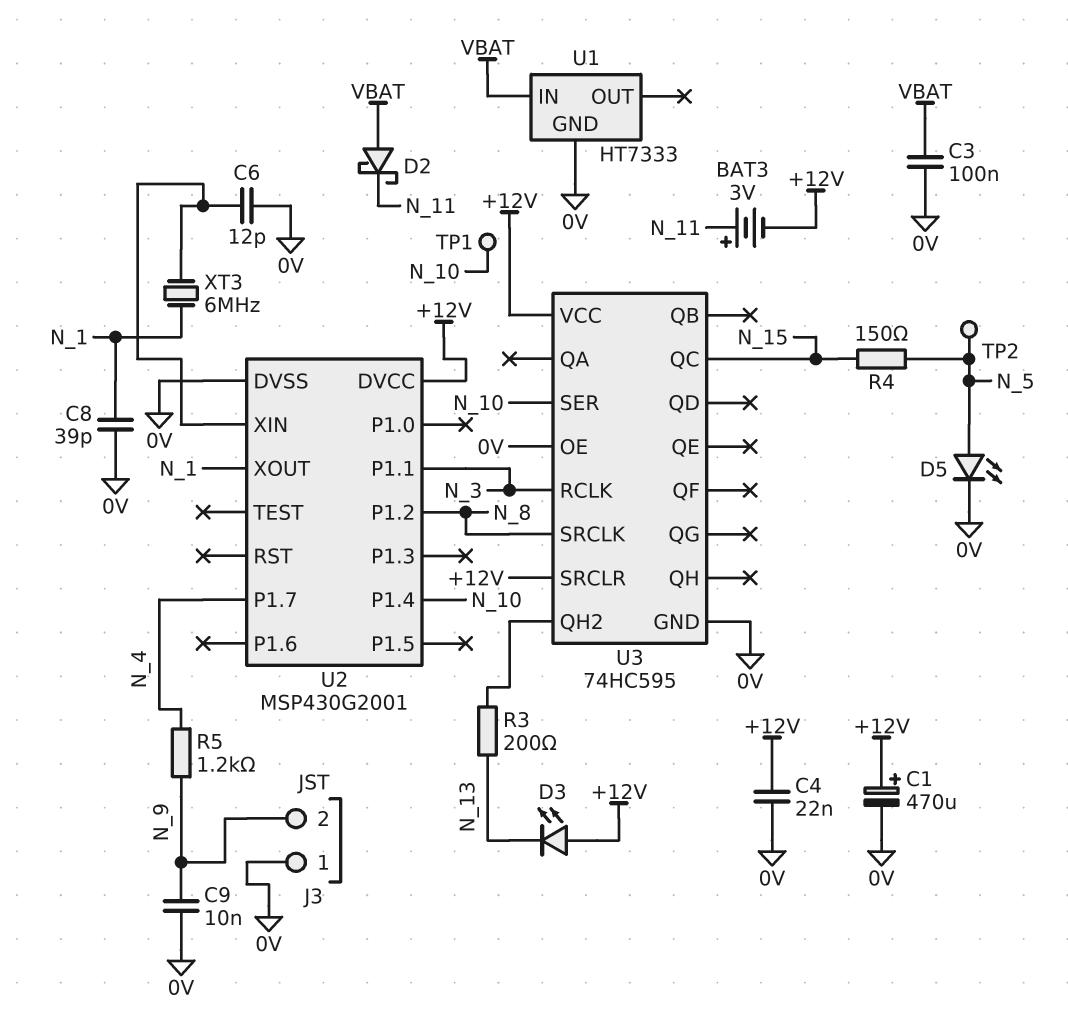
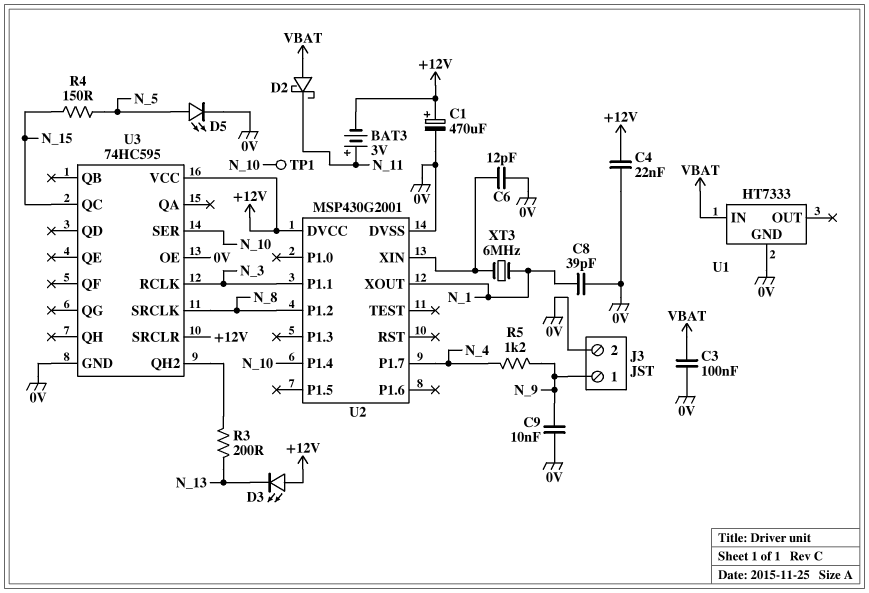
J3 pin 1: 0V -> N_9
J3 pin 2: N_9 -> 0V
TP2: test point (N_5) -> none

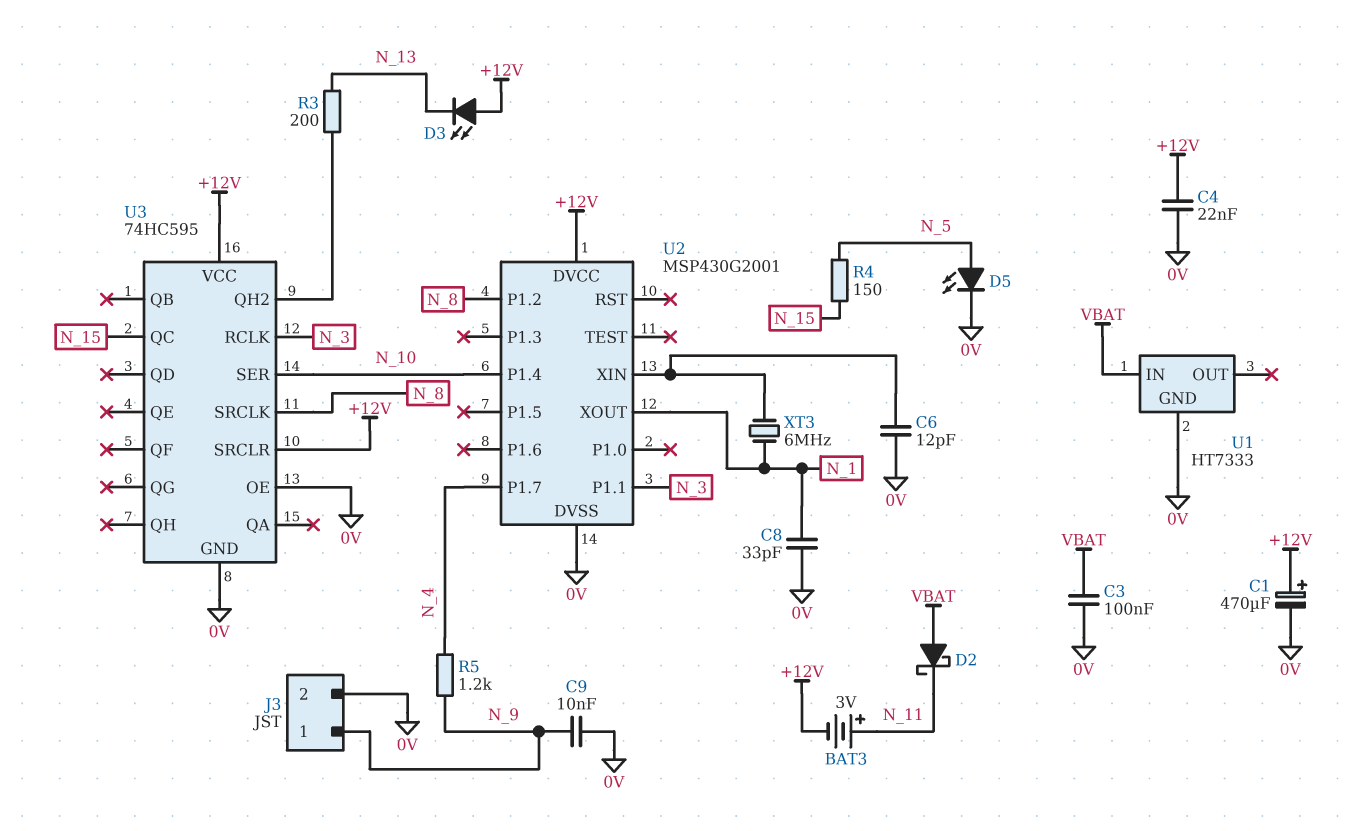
C8: 39pF (0V, N_1) -> 33pF (0V, N_1)
TP1: test point (N_10) -> none

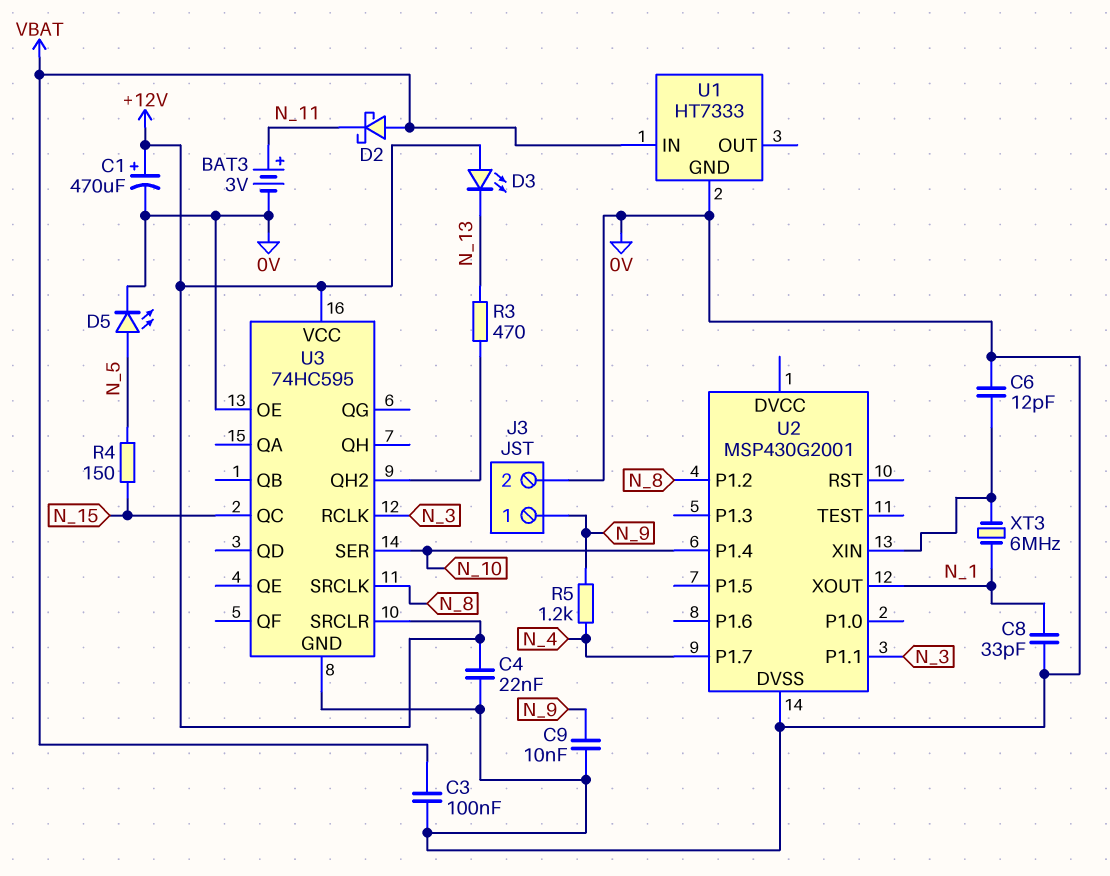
BAT3: 3V (plus N_11, minus +12V) -> 3V (plus N_11, minus 0V)
R3: 200 (N_13, U3/QH2) -> 470 (N_13, U3/QH2)
U2 pin DVCC: +12V -> none

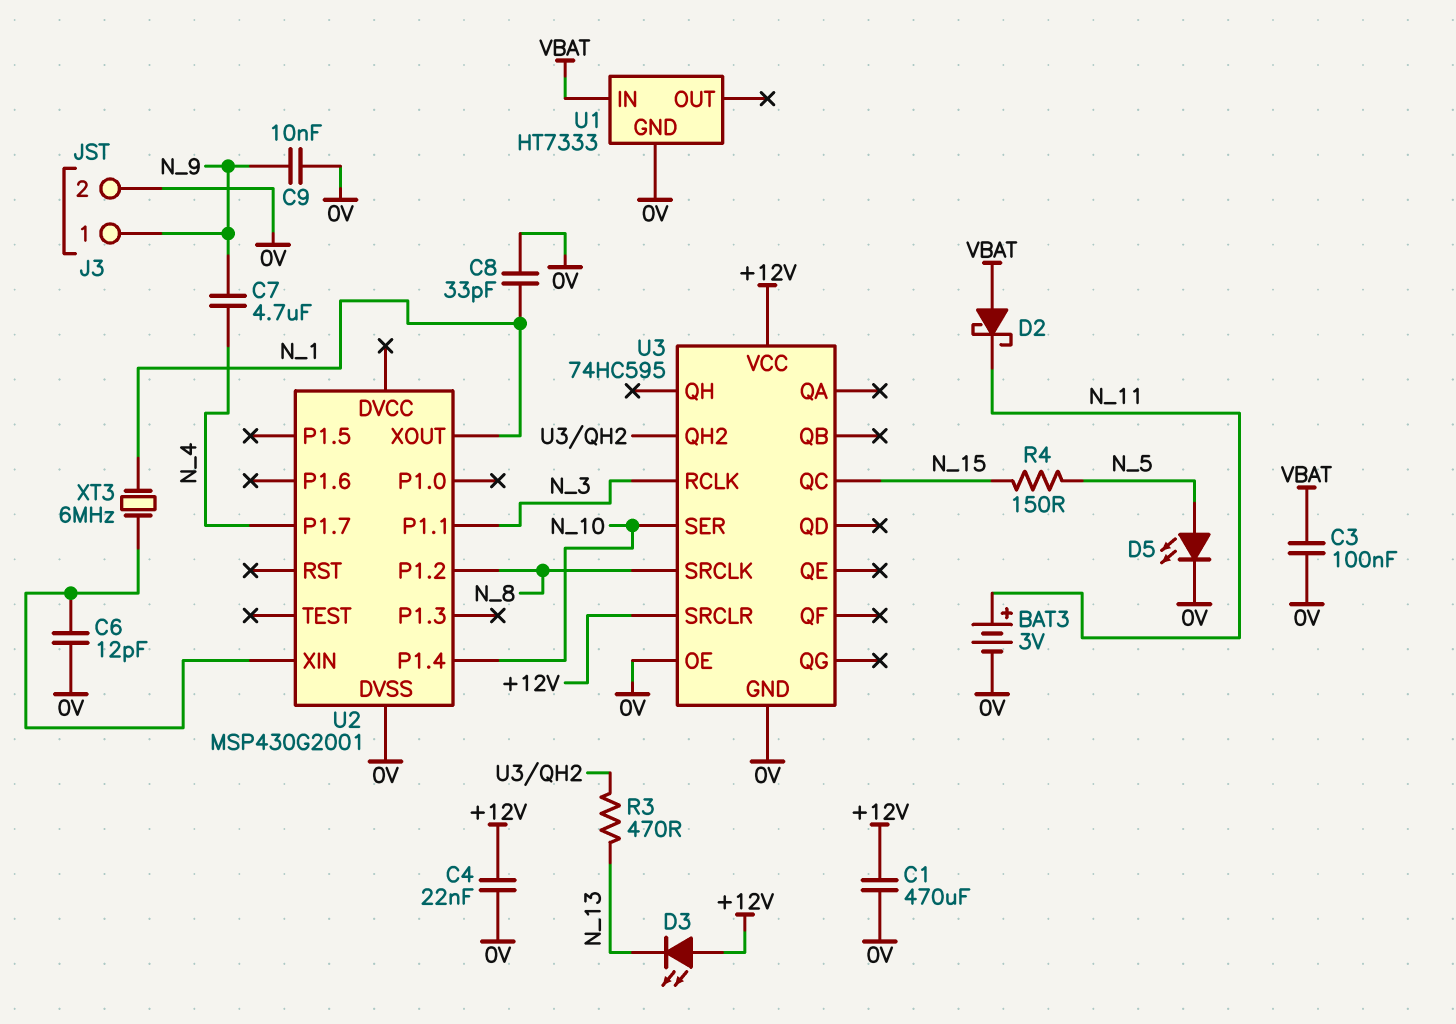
C1: 470uF (plus +12V, minus 0V) -> 470uF (+12V, 0V)
C7: none -> 4.7uF (N_4, N_9)
R5: 1.2k (N_4, N_9) -> none

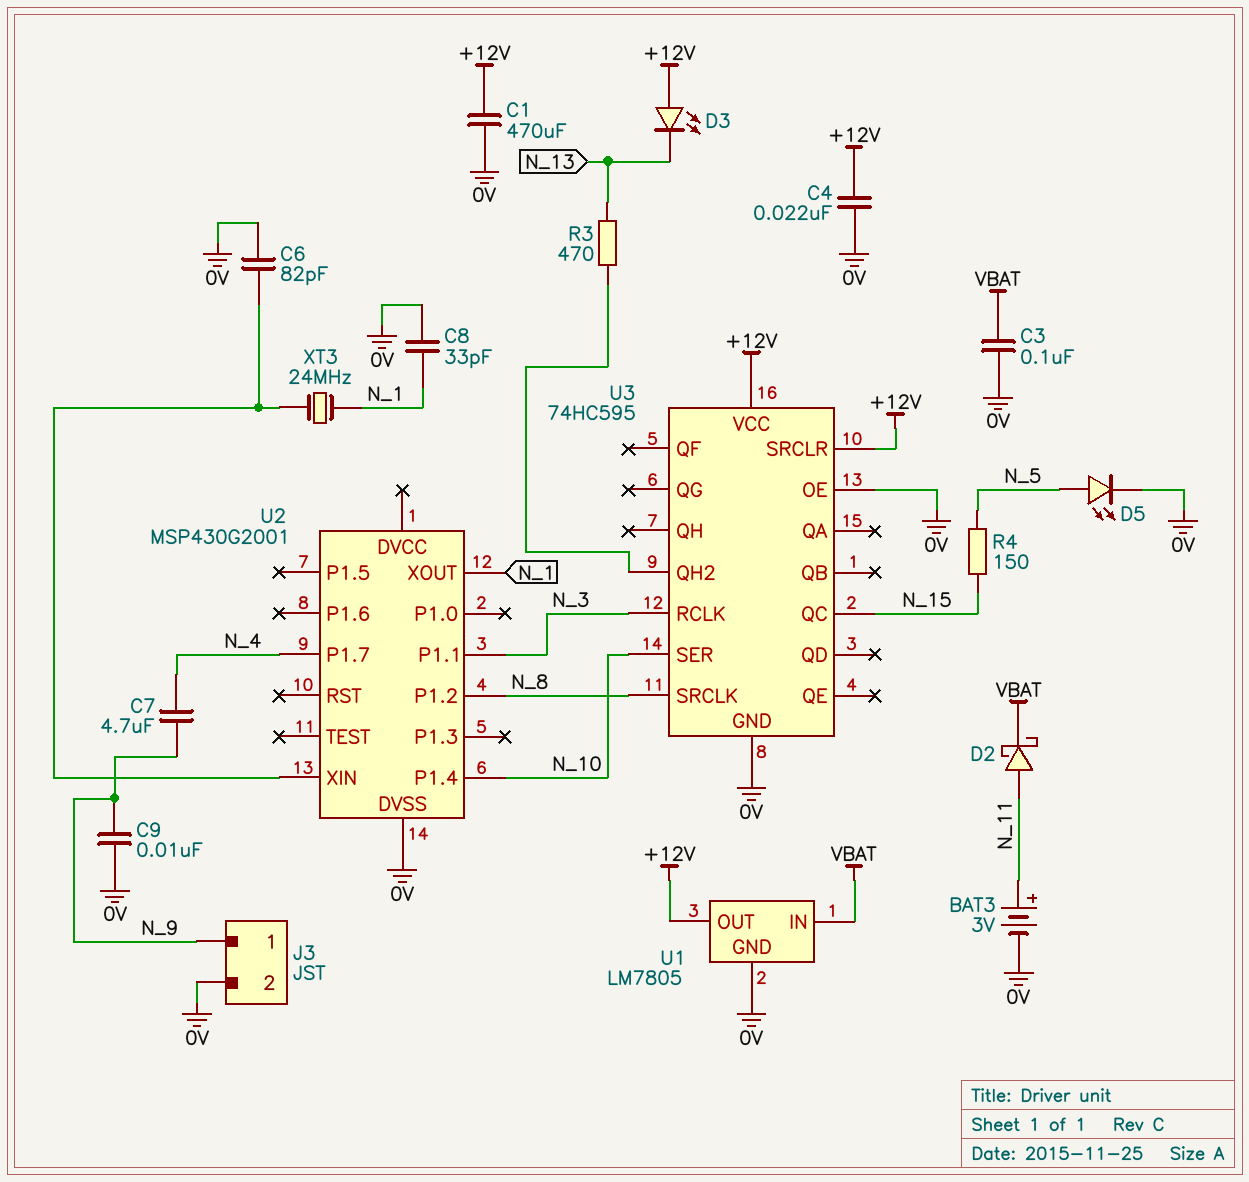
C6: 12pF (0V, U2/XIN) -> 82pF (0V, U2/XIN)
D2: schottky (A VBAT, K N_11) -> schottky (A N_11, K VBAT)
U1: HT7333 -> LM7805
U1 pin OUT: none -> +12V
XT3: 6MHz (N_1, U2/XIN) -> 24MHz (N_1, U2/XIN)

